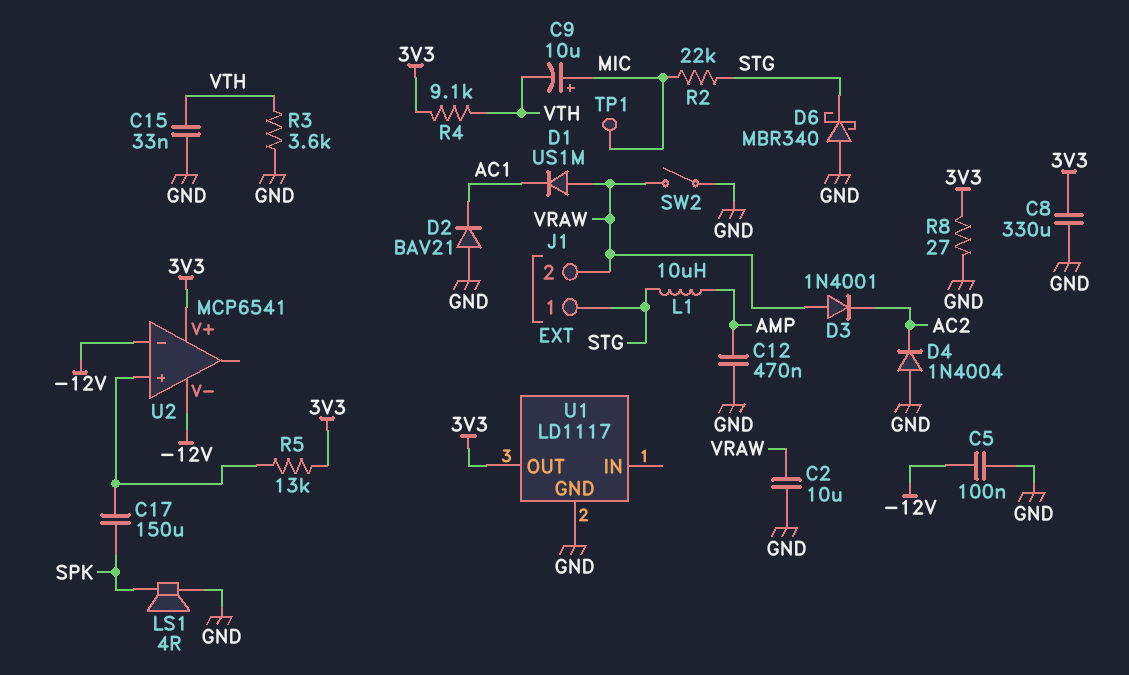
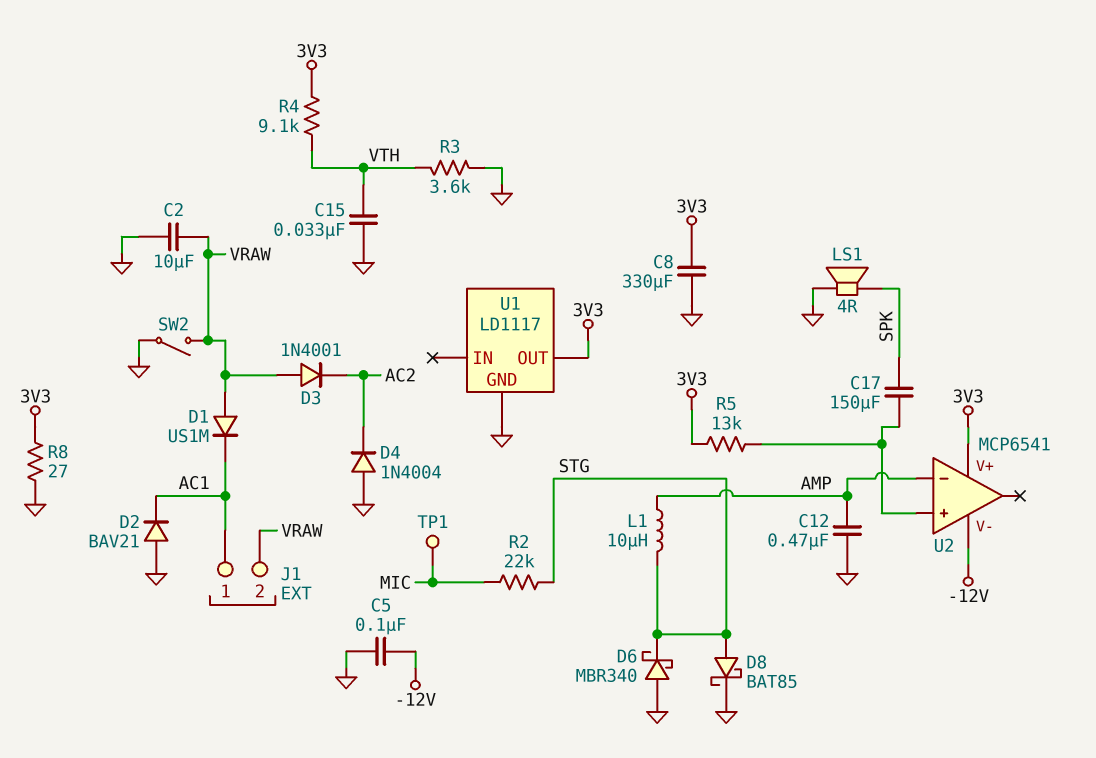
C9: 10uF (plus MIC, minus VTH) -> none
D8: none -> schottky BAT85 (A STG, K GND)
J1 pin 1: STG -> AC1
U2 pin in-: -12V -> AMP

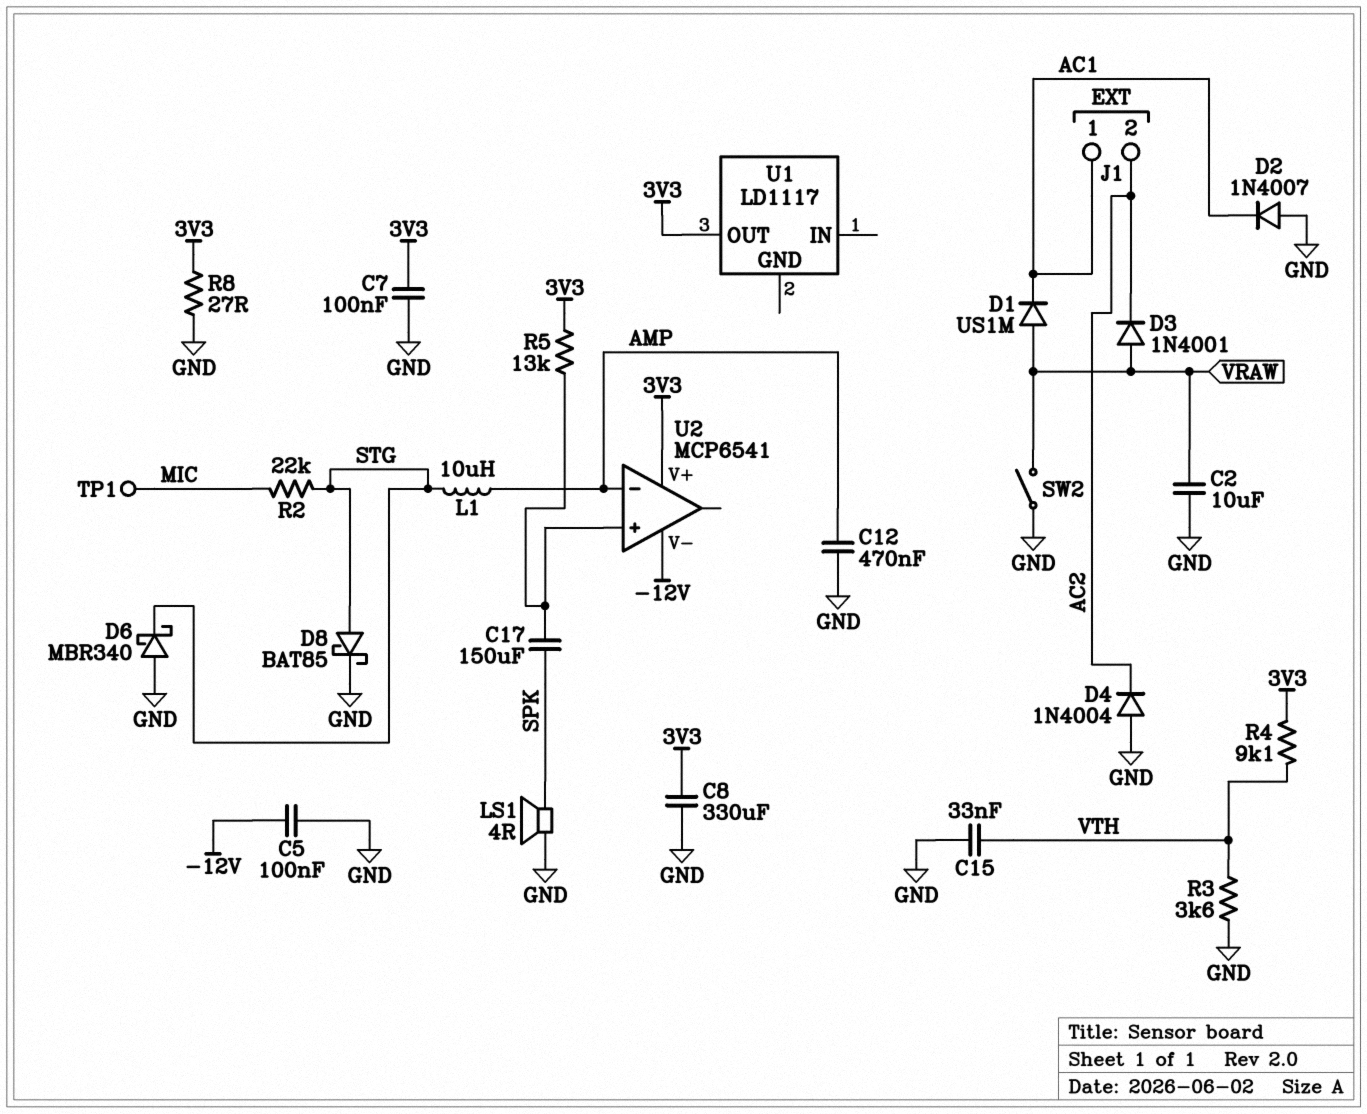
C7: none -> 100nF (3V3, GND)
D2: diode BAV21 (A GND, K AC1) -> diode 1N4007 (A GND, K AC1)
J1 pin 2: VRAW -> AC2
U1 pin GND: GND -> none

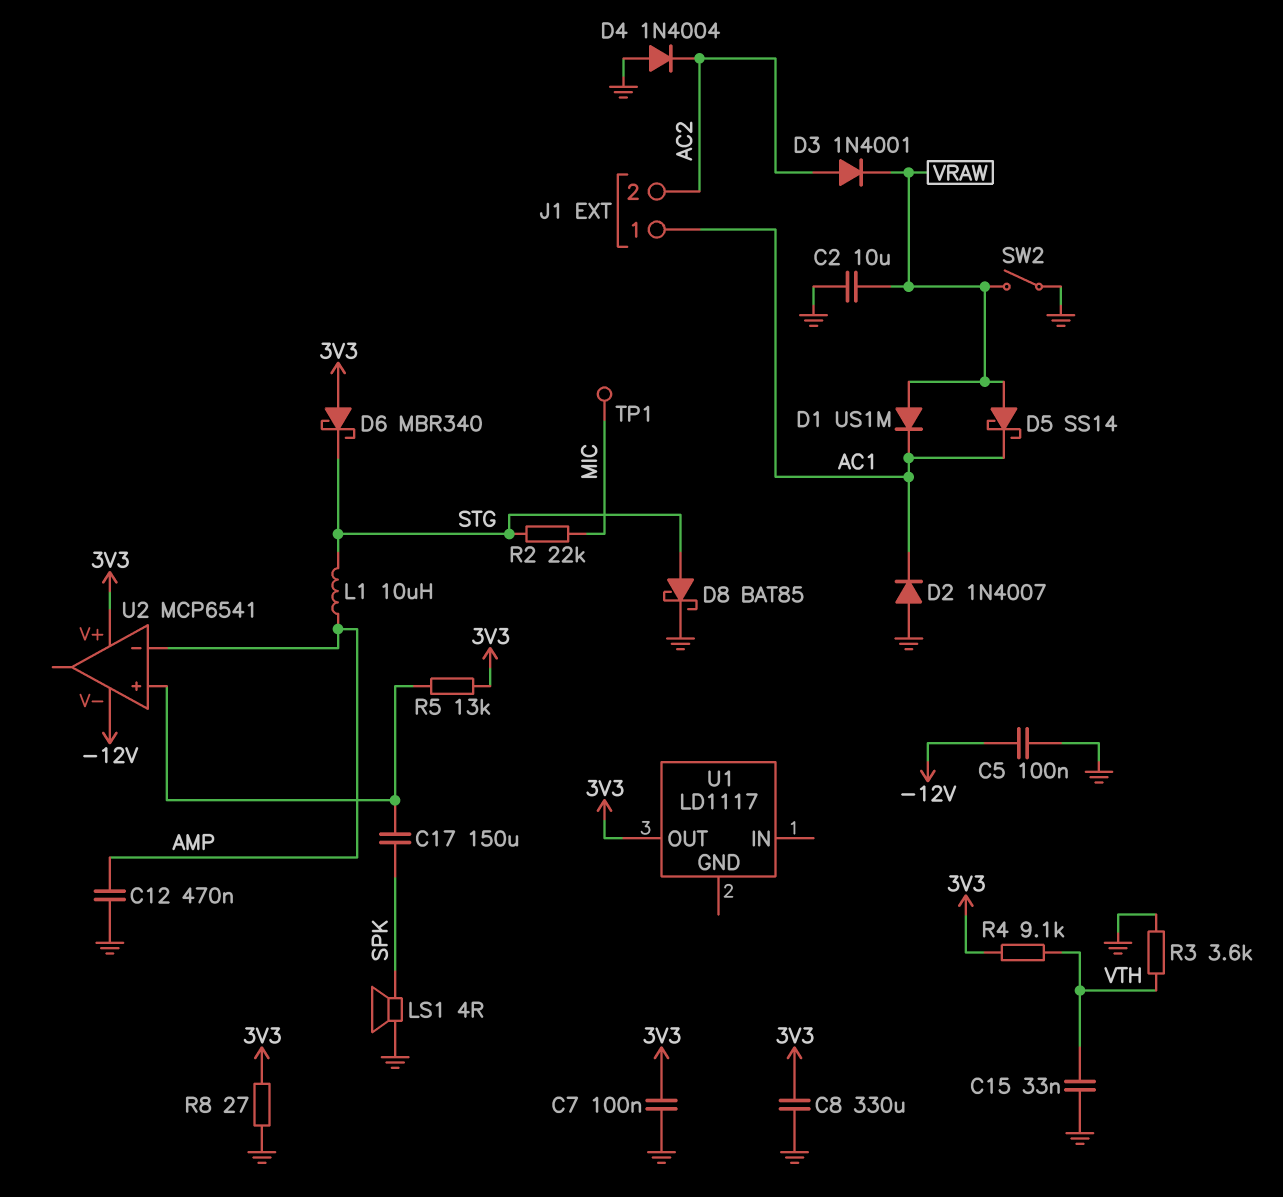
D3: diode 1N4001 (A VRAW, K AC2) -> diode 1N4001 (A AC2, K VRAW)
D5: none -> schottky SS14 (A VRAW, K AC1)
D6: schottky MBR340 (A GND, K STG) -> schottky MBR340 (A 3V3, K STG)

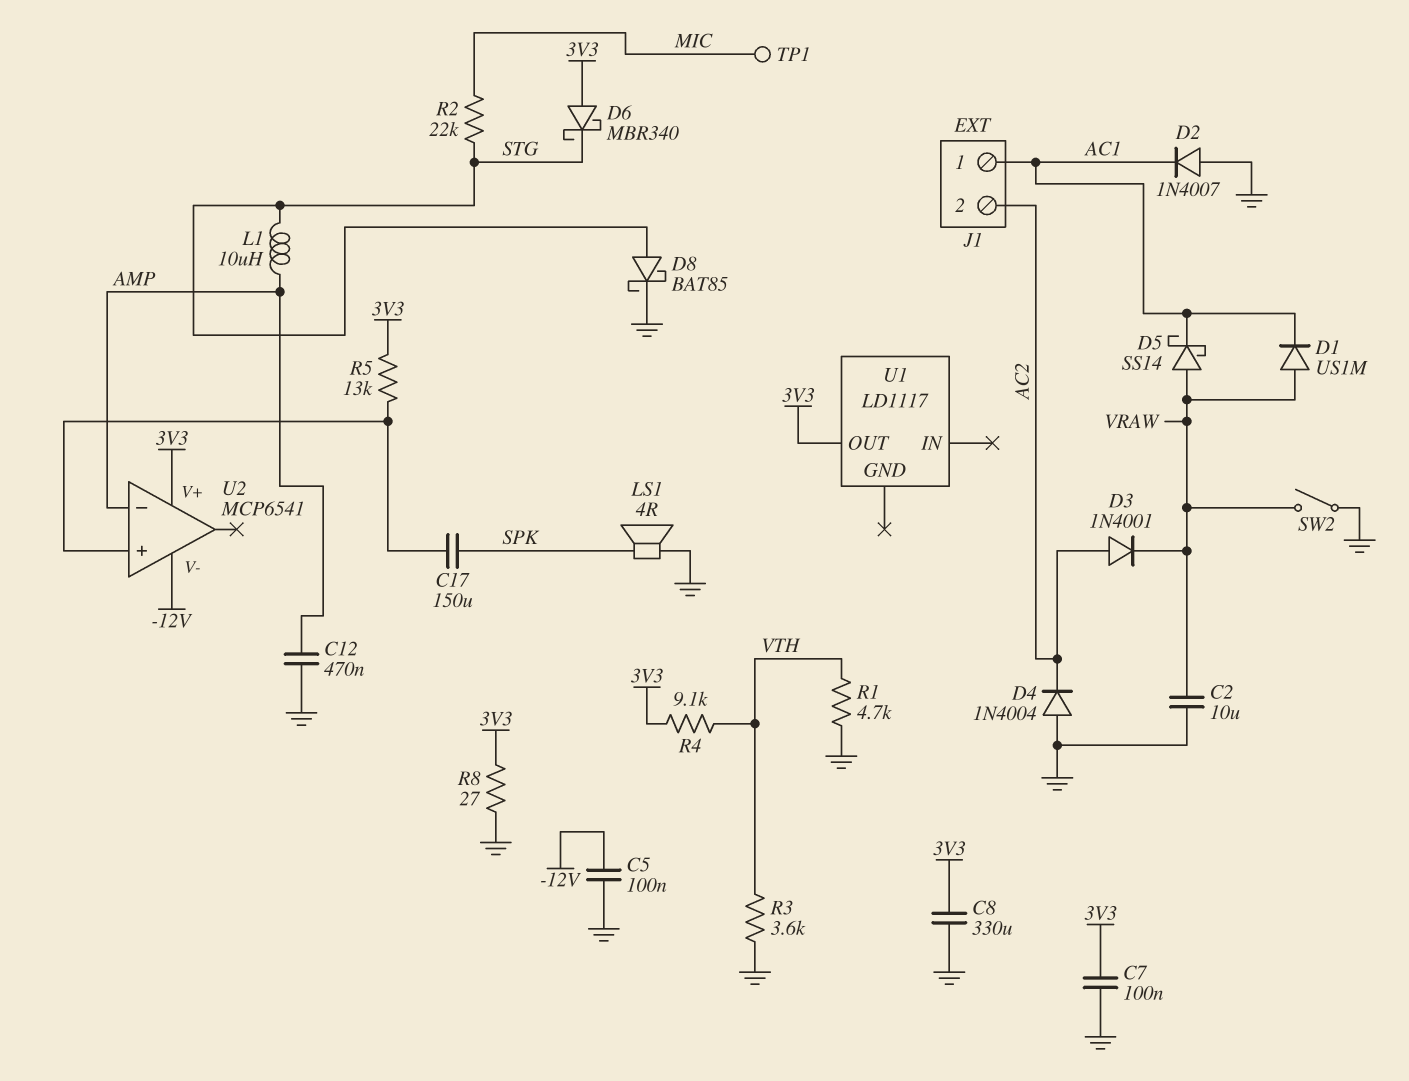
C15: 33nF (GND, VTH) -> none
R1: none -> 4.7k (GND, VTH)

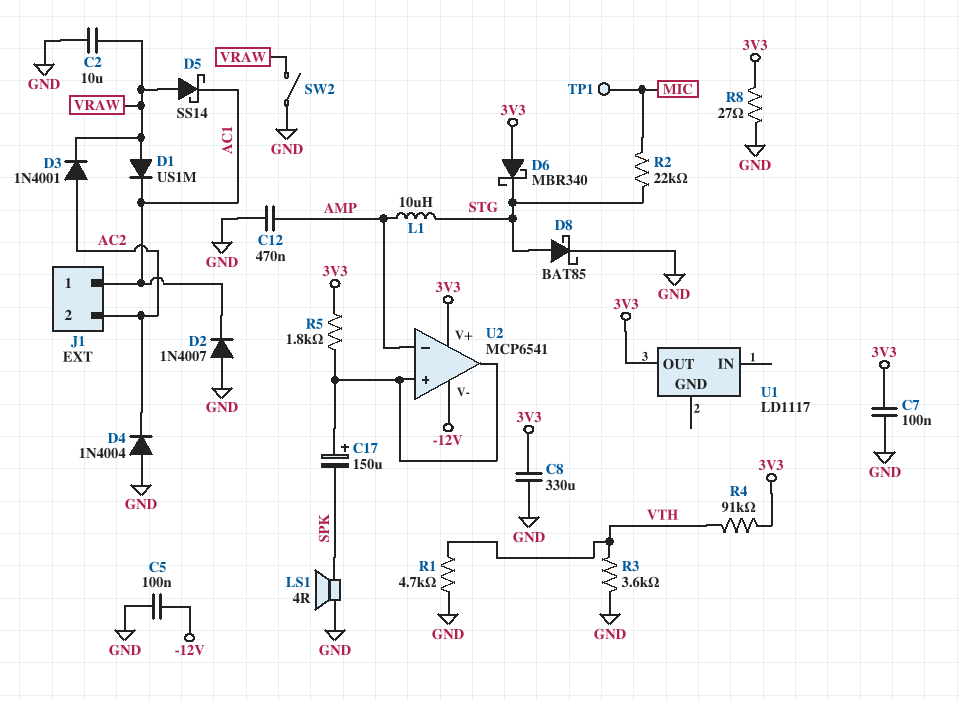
C17: 150uF (SPK, U2/in+) -> 150uF (plus U2/in+, minus SPK)
R4: 9.1k (3V3, VTH) -> 91k (3V3, VTH)
R5: 13k (3V3, U2/in+) -> 1.8k (3V3, U2/in+)
U2 pin out: none -> U2/in+

